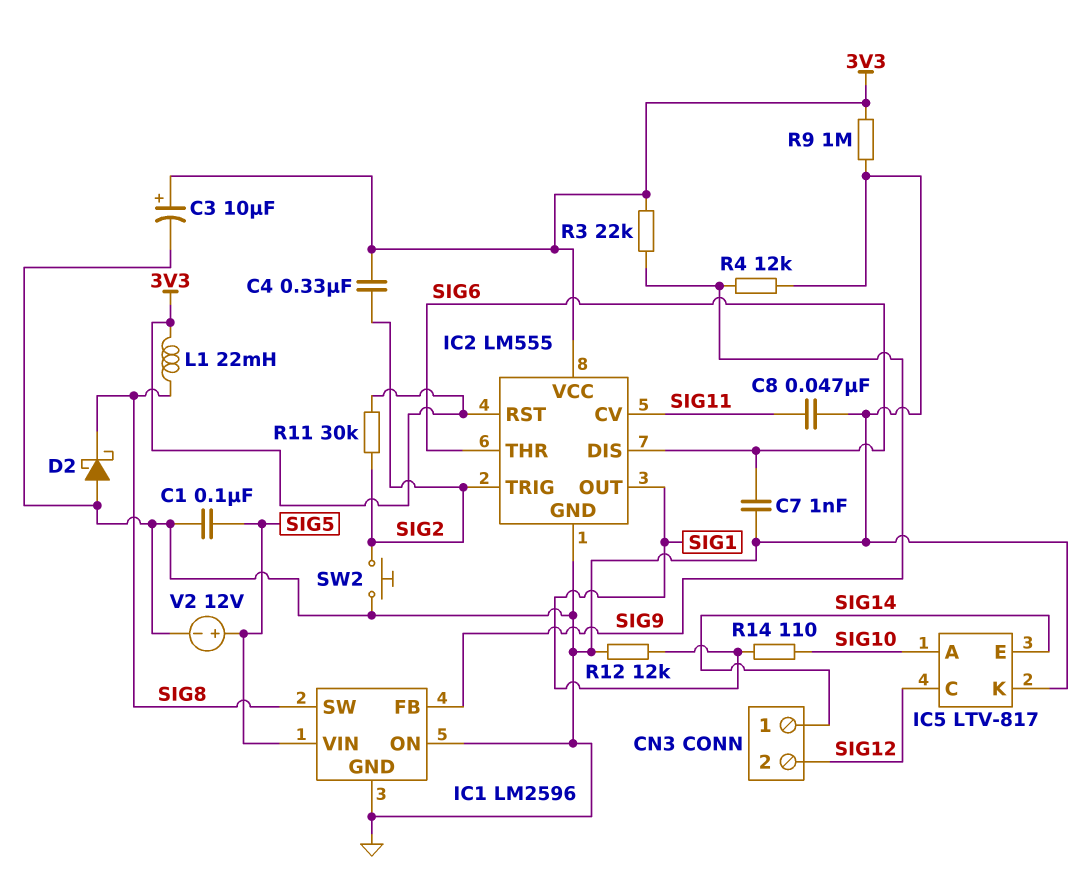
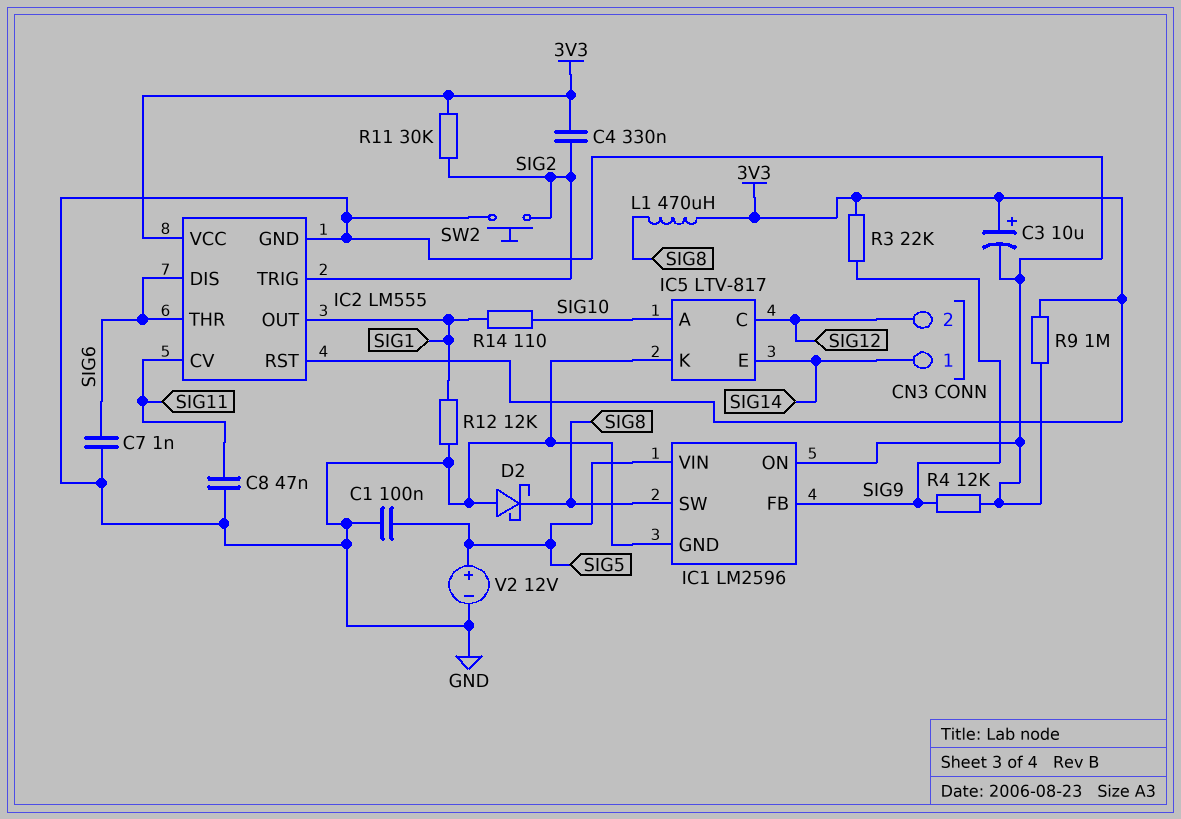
L1: 22mH (3V3, SIG8) -> 470uH (3V3, SIG8)

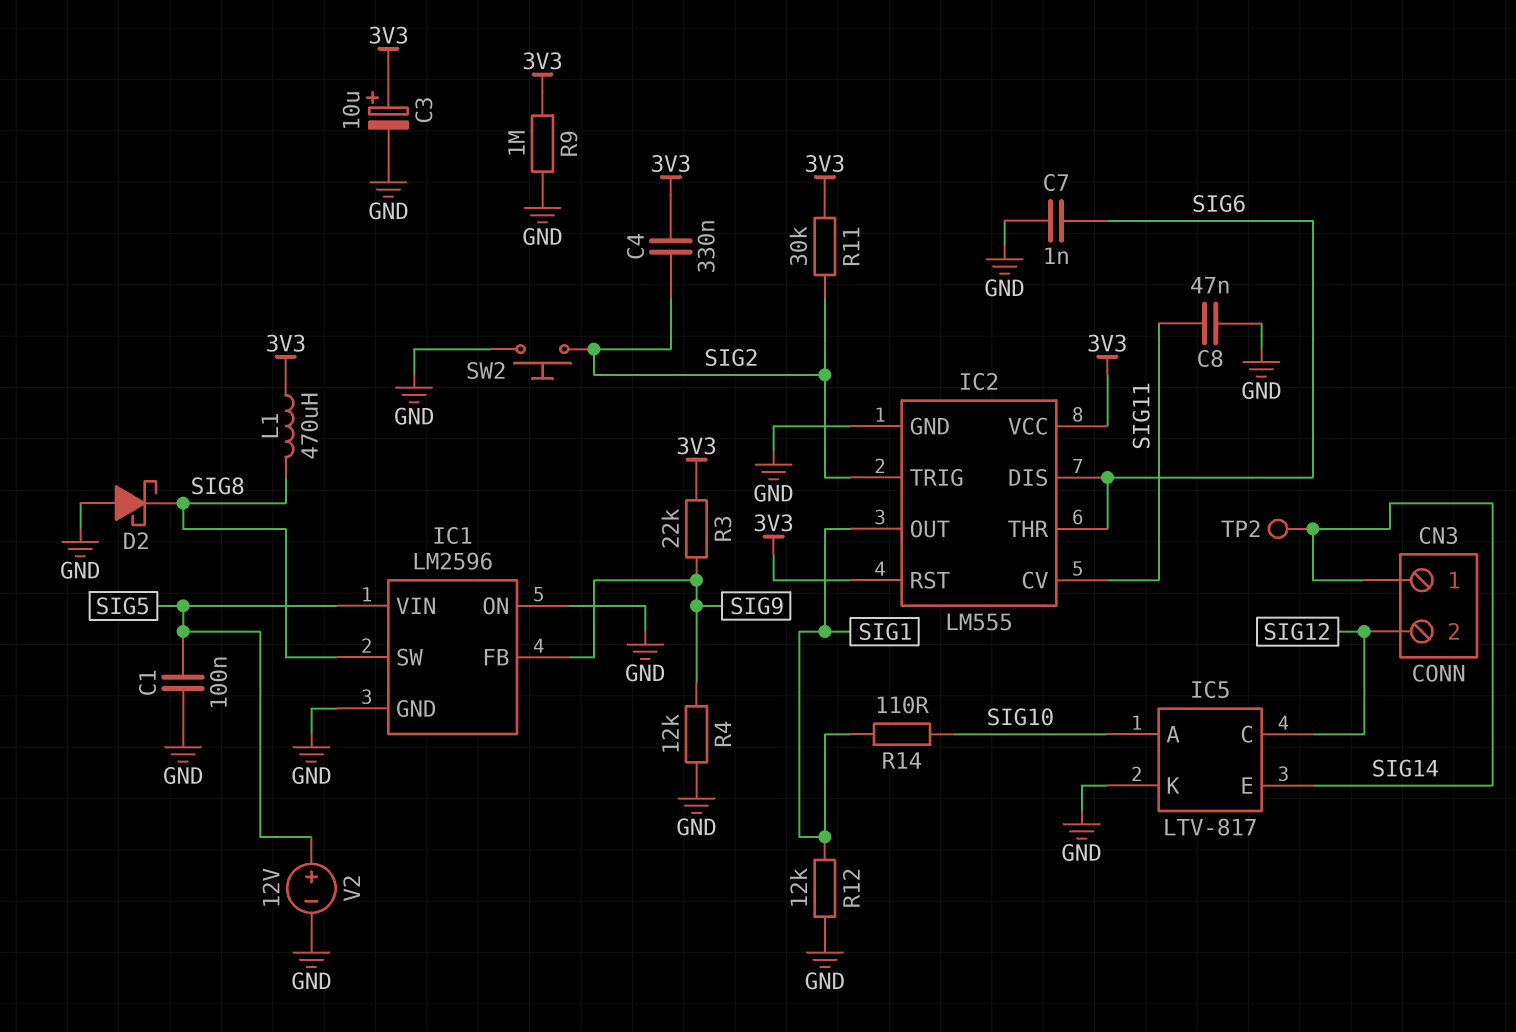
TP2: none -> test point (SIG14)

